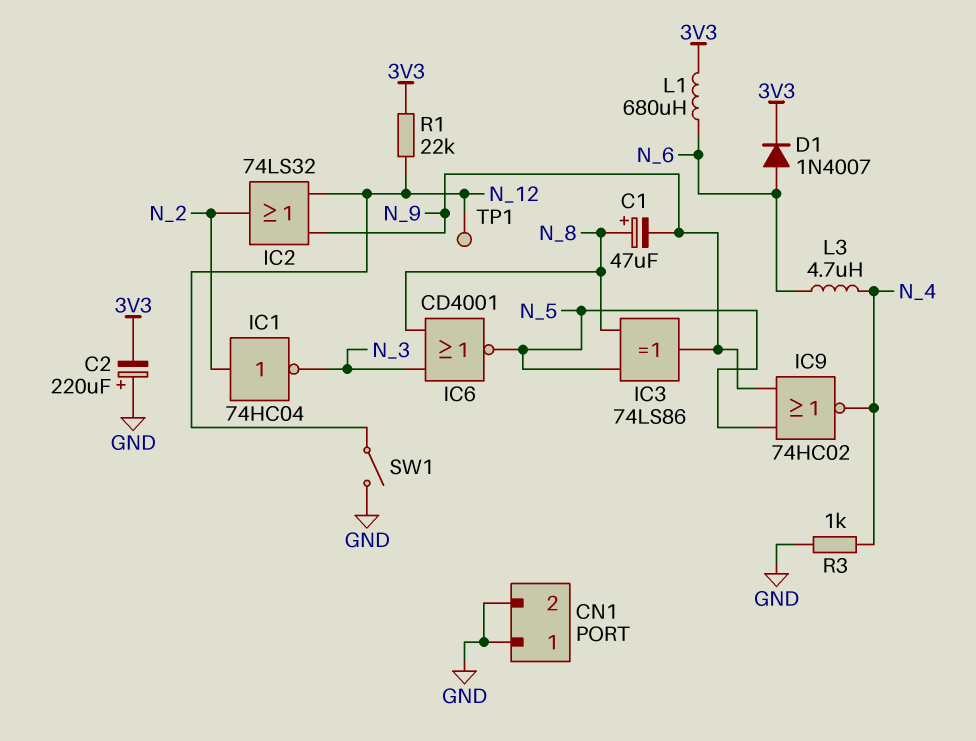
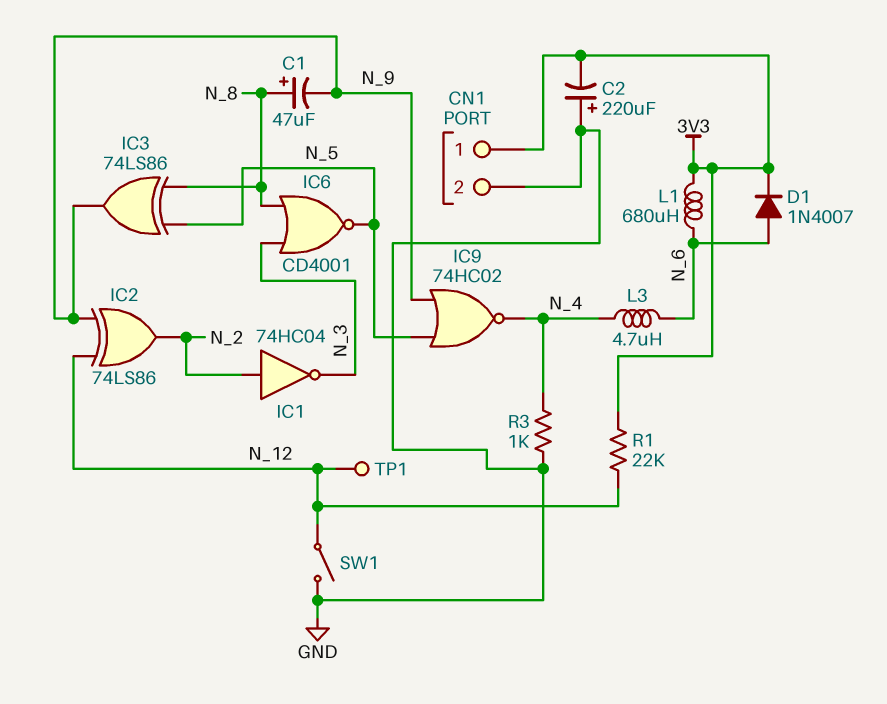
CN1 pin 1: GND -> 3V3
IC2: OR 74LS32 (in N_9, in N_12, out N_2) -> XOR 74LS86 (in N_9, in N_12, out N_2)

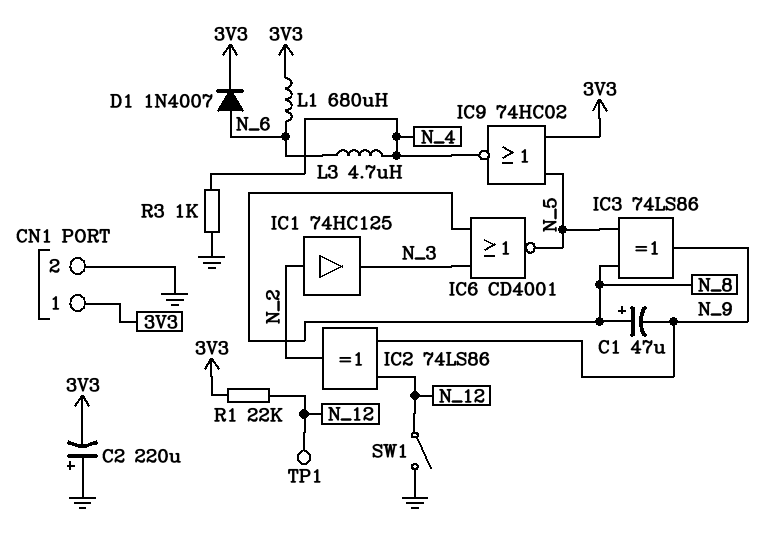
IC1: NOT 74HC04 (in N_2, out N_3) -> buffer 74HC125 (in N_2, out N_3)
IC9: NOR 74HC02 (in N_5, in N_9, out N_4) -> NOR 74HC02 (in 3V3, in N_5, out N_4)

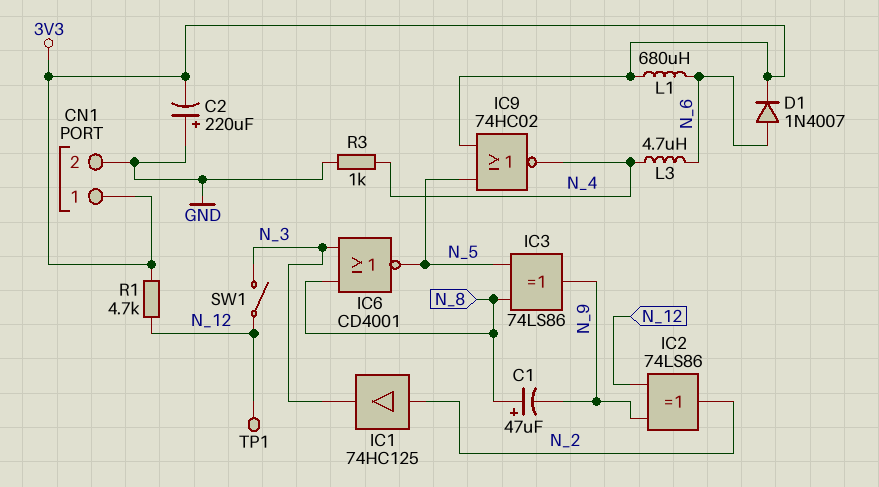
R1: 22k (3V3, N_12) -> 4.7k (3V3, N_12)
SW1: switch (GND, N_12) -> switch (N_3, N_12)

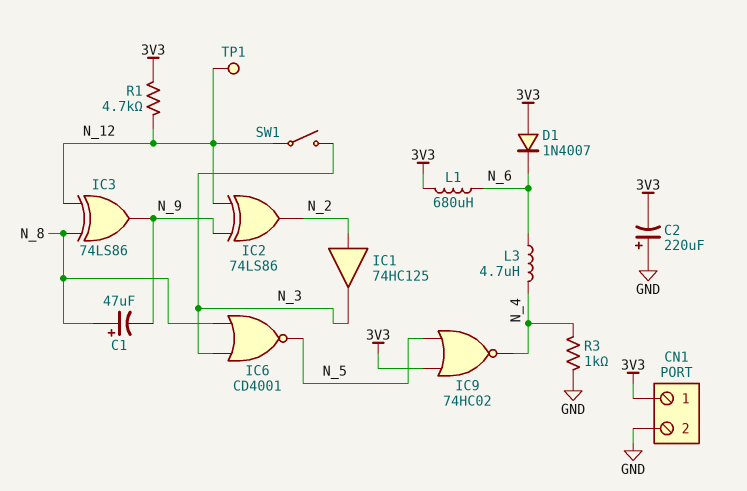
D1: diode 1N4007 (A N_6, K 3V3) -> diode 1N4007 (A 3V3, K N_6)
IC3: XOR 74LS86 (in N_5, in N_8, out N_9) -> XOR 74LS86 (in N_8, in N_12, out N_9)

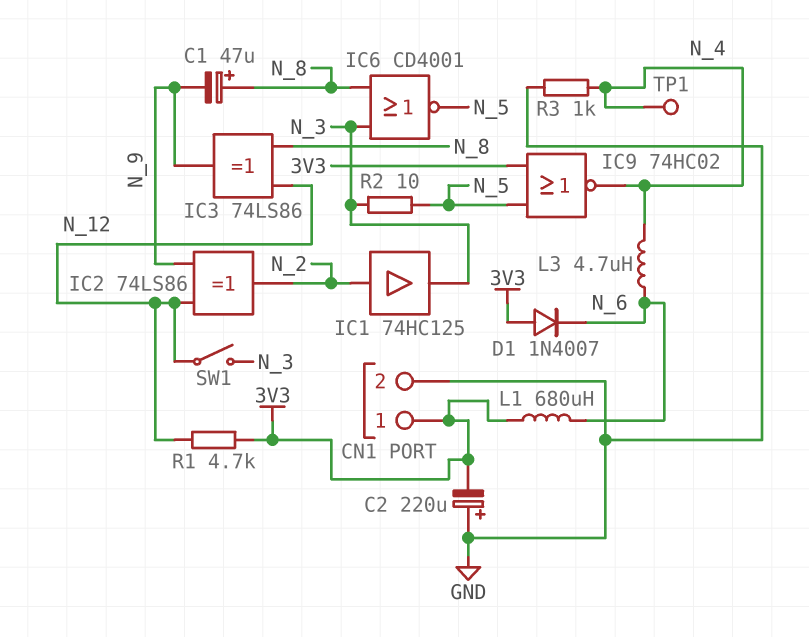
R2: none -> 10 (N_3, N_5)
TP1: test point (N_12) -> test point (N_4)

